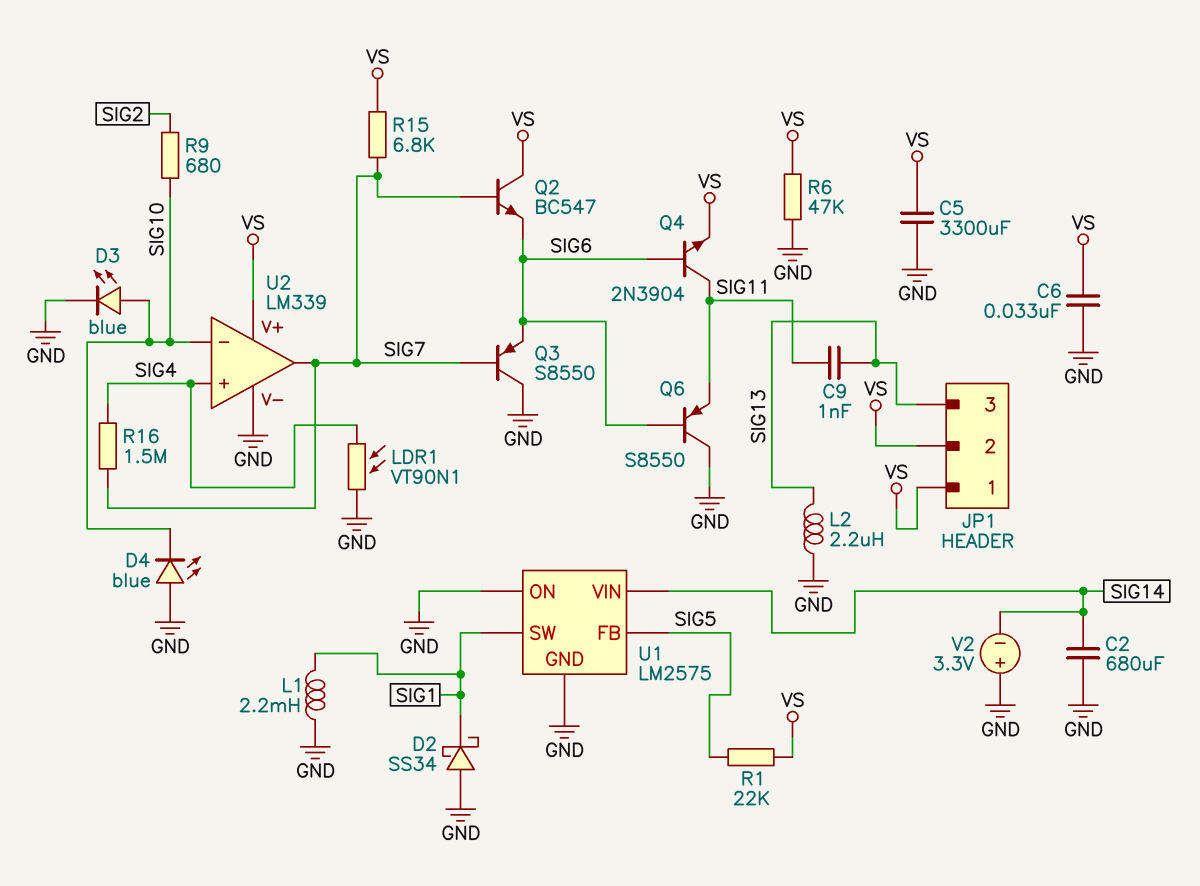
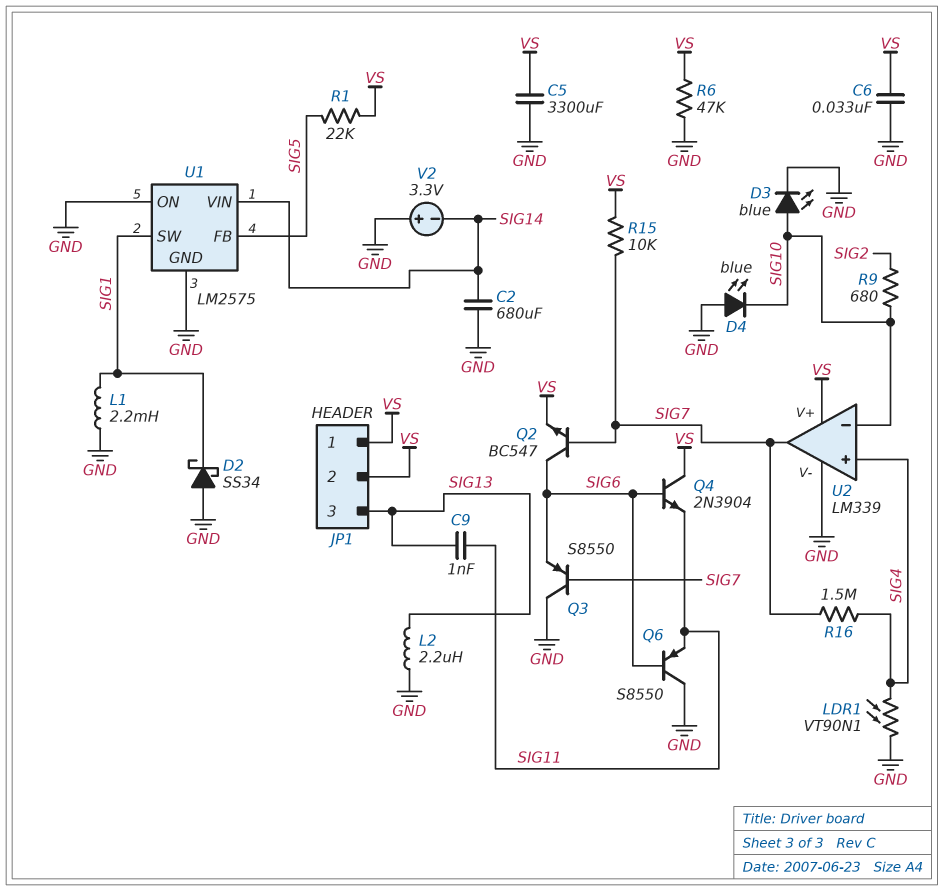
Q2: NPN BC547 (B SIG7, C VS, E SIG6) -> NPN BC547 (B SIG7, C SIG6, E VS)
Q4: NPN 2N3904 (B SIG6, C SIG11, E VS) -> NPN 2N3904 (B SIG6, C VS, E SIG11)
R15: 6.8k (SIG7, VS) -> 10k (SIG7, VS)

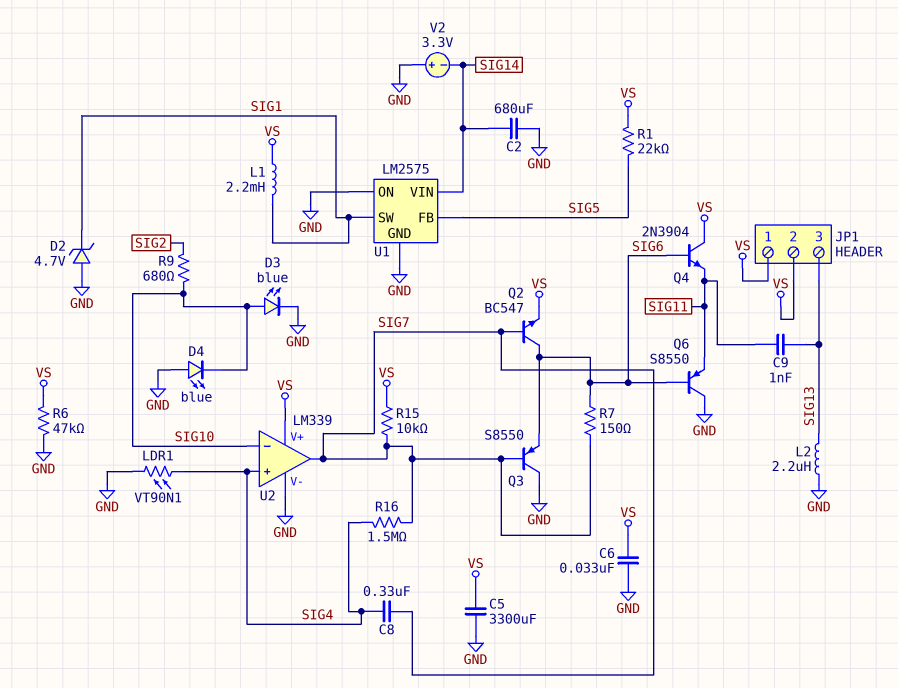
C8: none -> 330nF (SIG4, SIG7)
D2: schottky SS34 (A GND, K SIG1) -> zener 4.7V (A GND, K SIG1)
L1: 2.2mH (GND, SIG1) -> 2.2mH (SIG1, VS)
R7: none -> 150 (SIG6, SIG7)

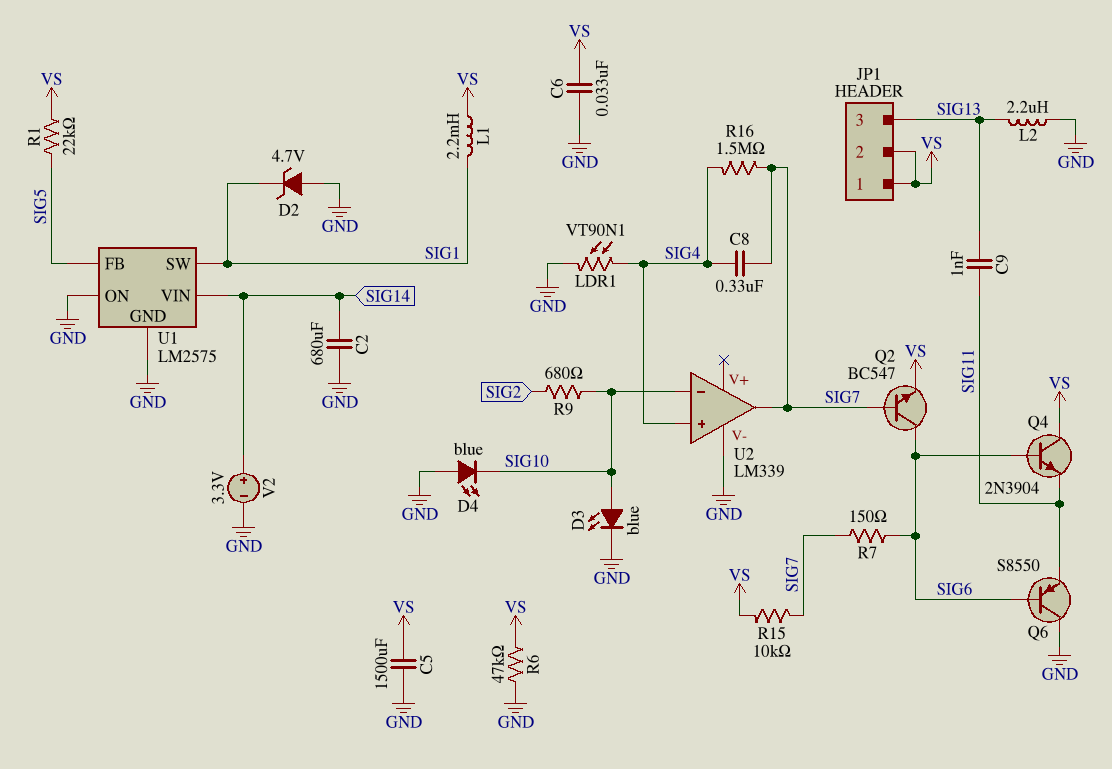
C5: 3300uF (GND, VS) -> 1500uF (GND, VS)
Q3: PNP S8550 (B SIG7, C GND, E SIG6) -> none
U2 pin V+: VS -> none
V2: 3.3V (plus GND, minus SIG14) -> 3.3V (plus SIG14, minus GND)

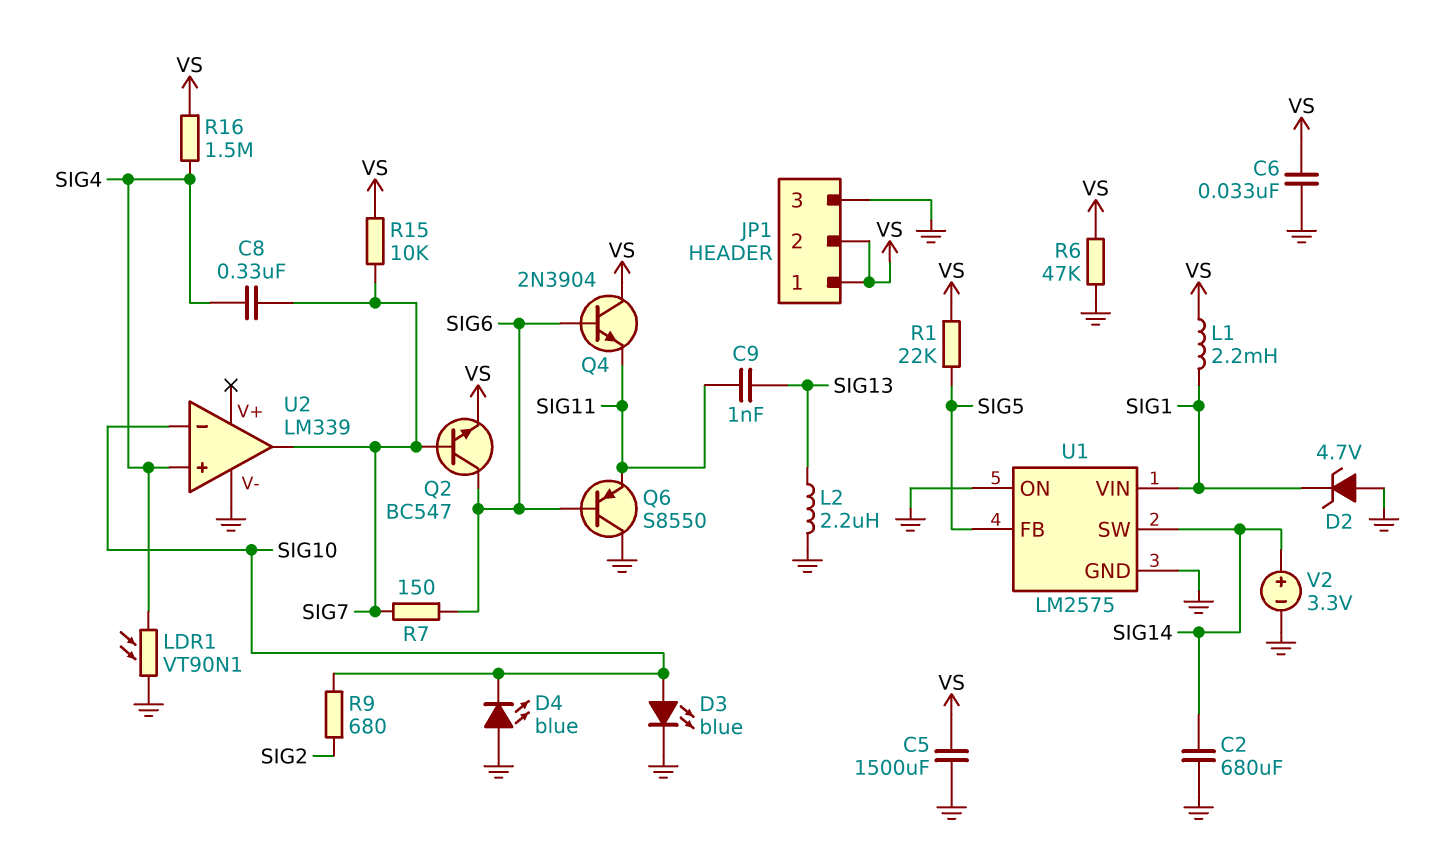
JP1 pin 3: SIG13 -> GND
R16: 1.5M (SIG4, SIG7) -> 1.5M (SIG4, VS)
U1 pin SW: SIG1 -> SIG14
U1 pin VIN: SIG14 -> SIG1

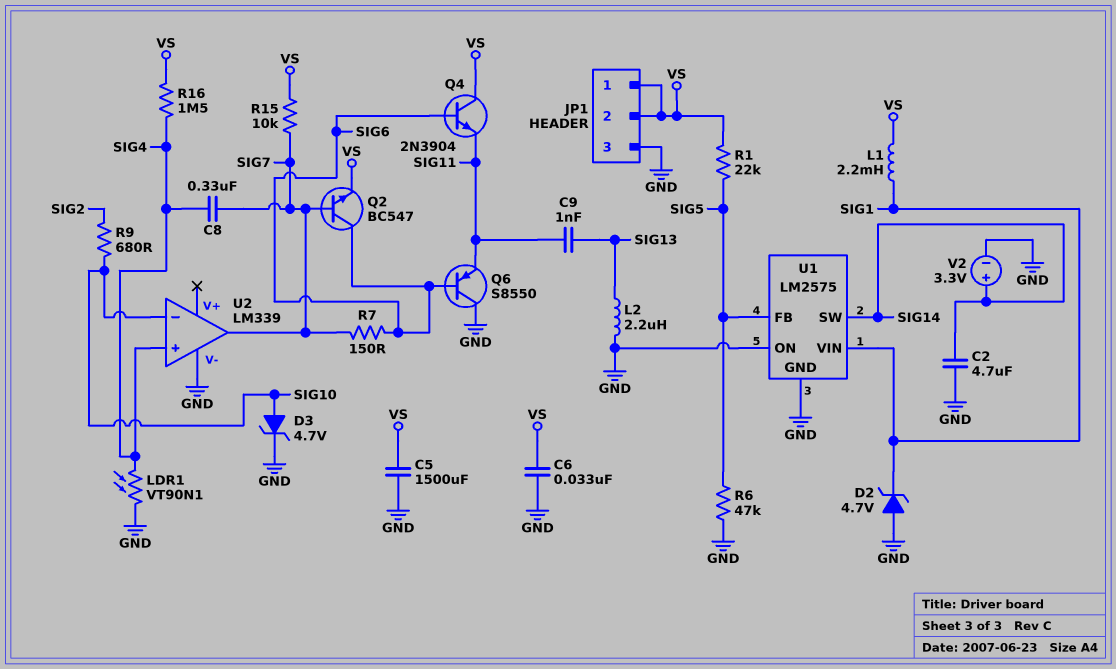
C2: 680uF (GND, SIG14) -> 4.7uF (GND, SIG14)
D3: LED blue (A SIG10, K GND) -> zener 4.7V (A SIG10, K GND)
D4: LED blue (A GND, K SIG10) -> none
R6: 47k (GND, VS) -> 47k (GND, SIG5)

